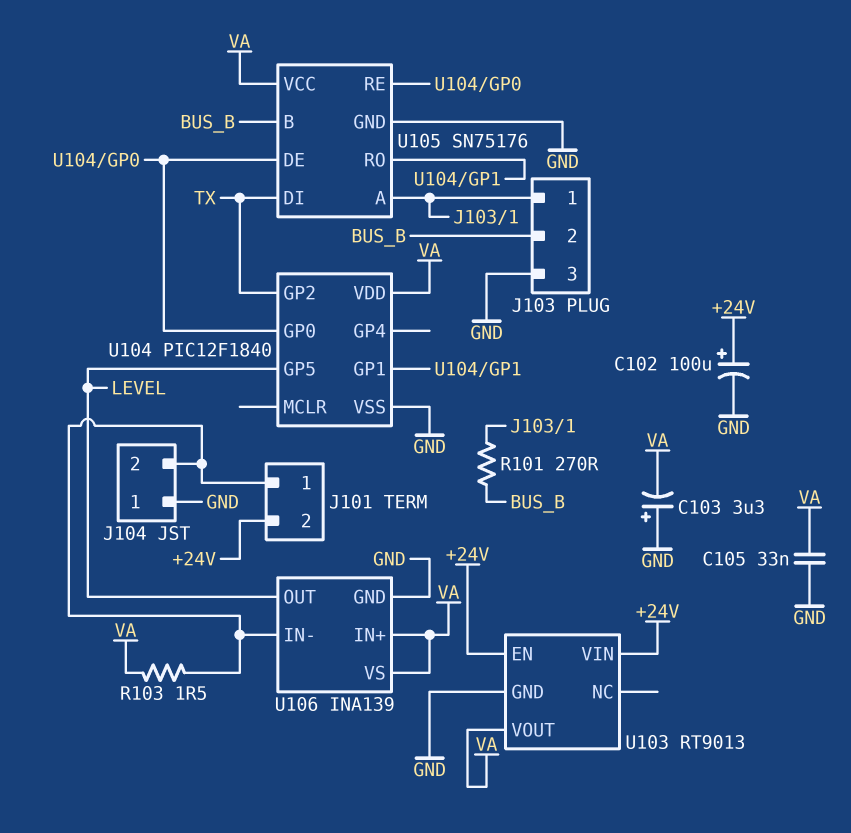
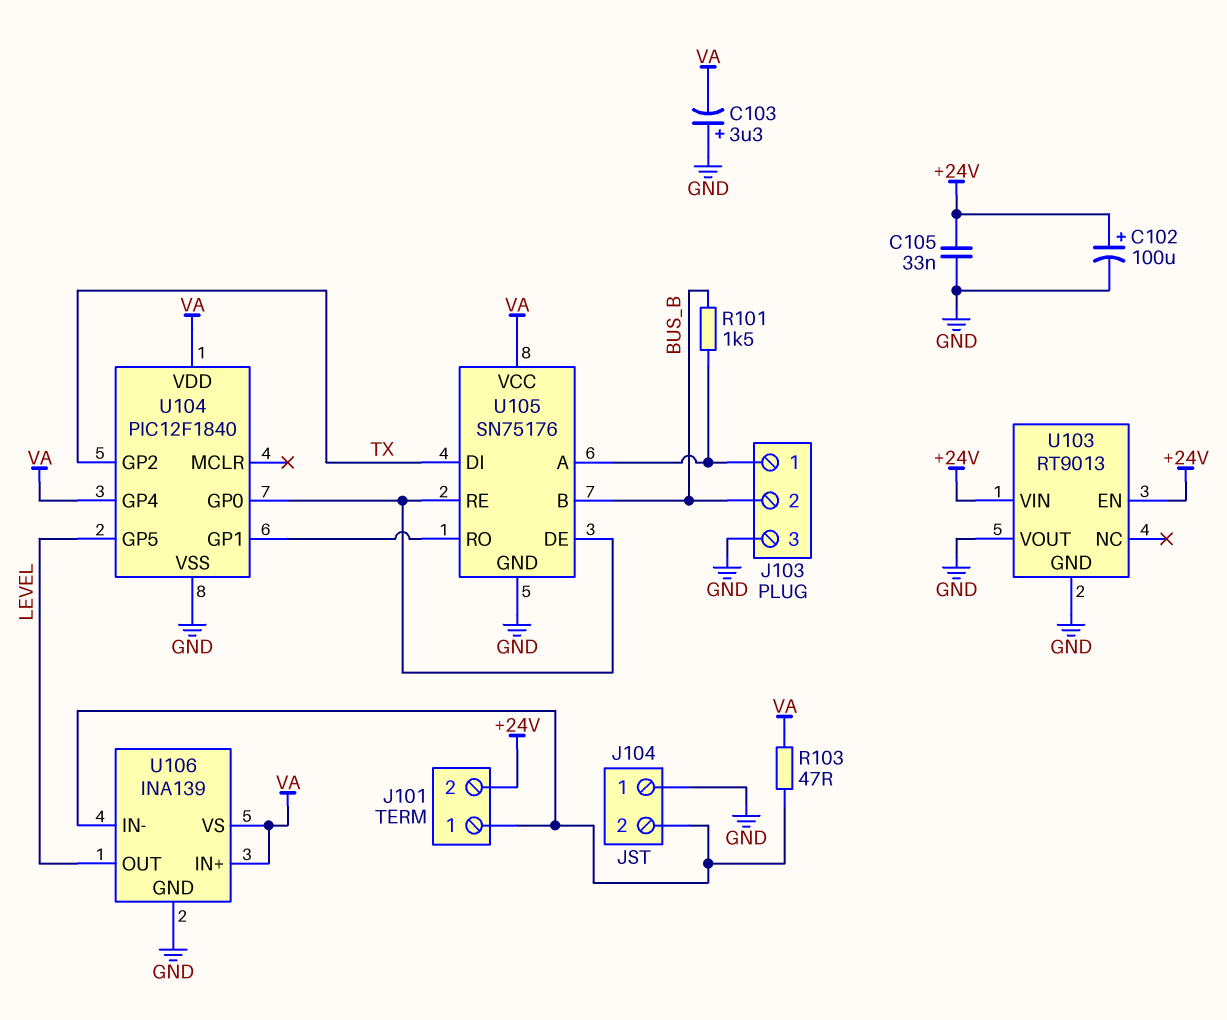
C105: 33nF (GND, VA) -> 33nF (+24V, GND)
R101: 270 (BUS_B, J103/1) -> 1.5k (BUS_B, J103/1)
R103: 1.5 (J101/1, VA) -> 47 (J101/1, VA)
U103 pin VOUT: VA -> GND
U104 pin GP4: none -> VA

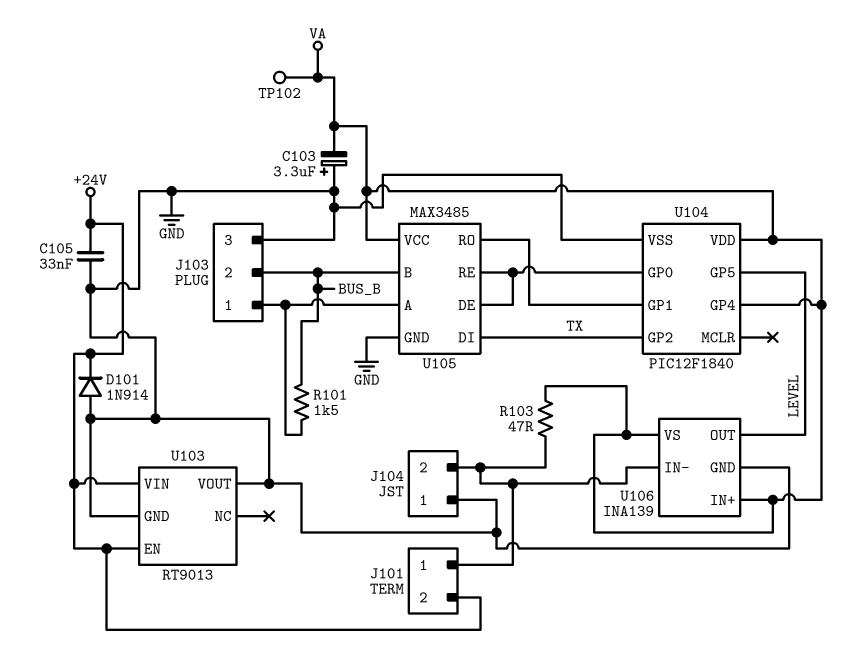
C102: 100uF (plus +24V, minus GND) -> none
D101: none -> diode 1N914 (A GND, K +24V)
TP102: none -> test point (VA)
U105: SN75176 -> MAX3485

